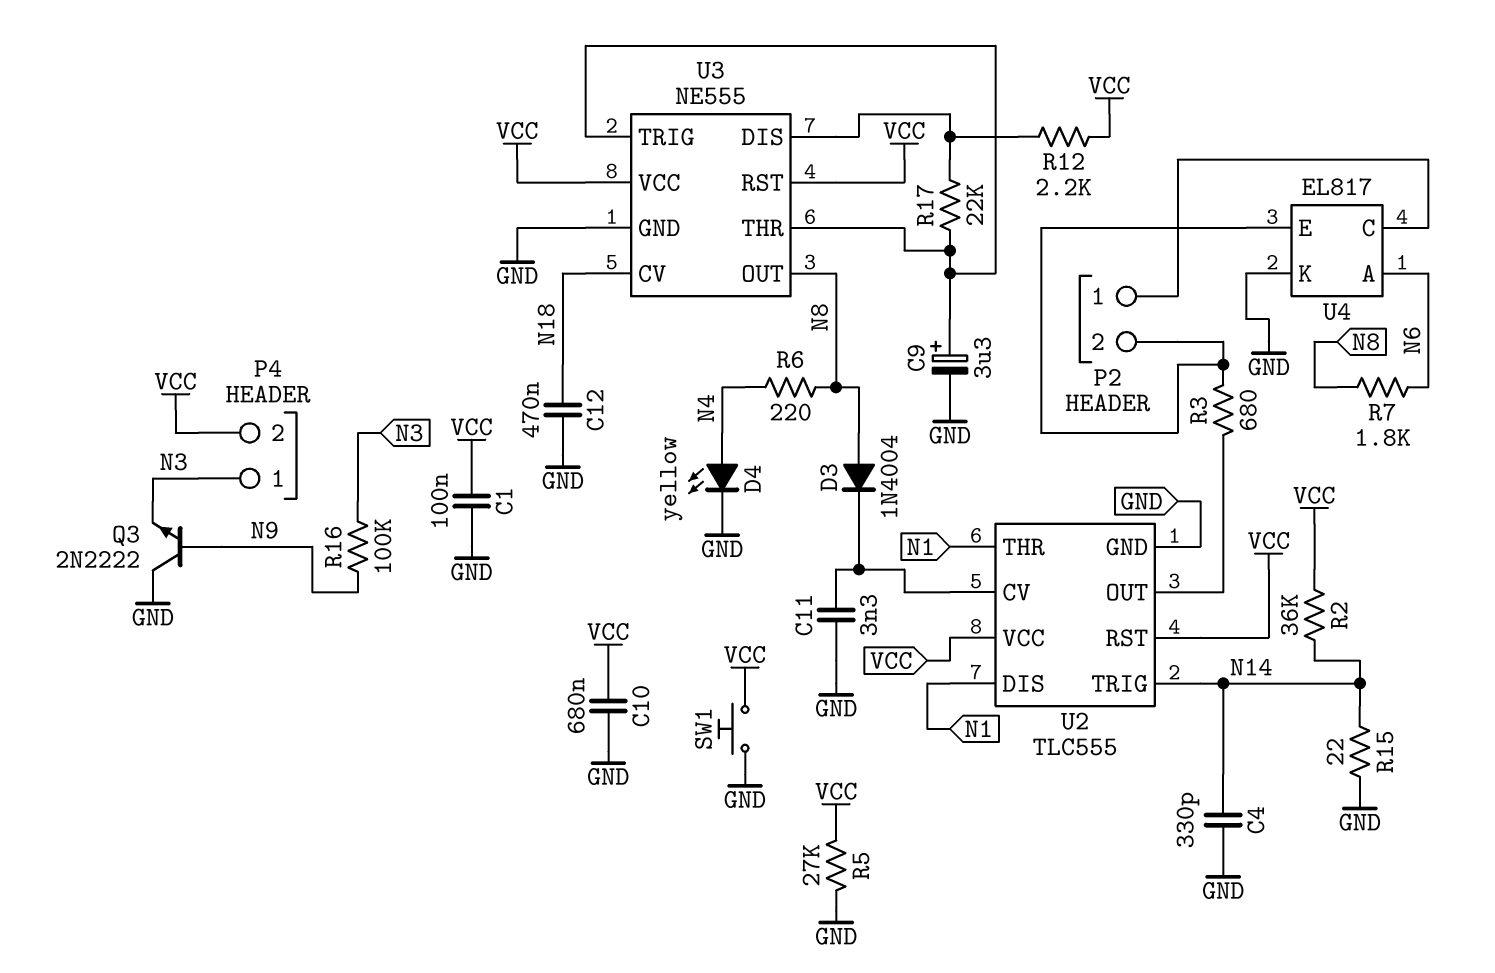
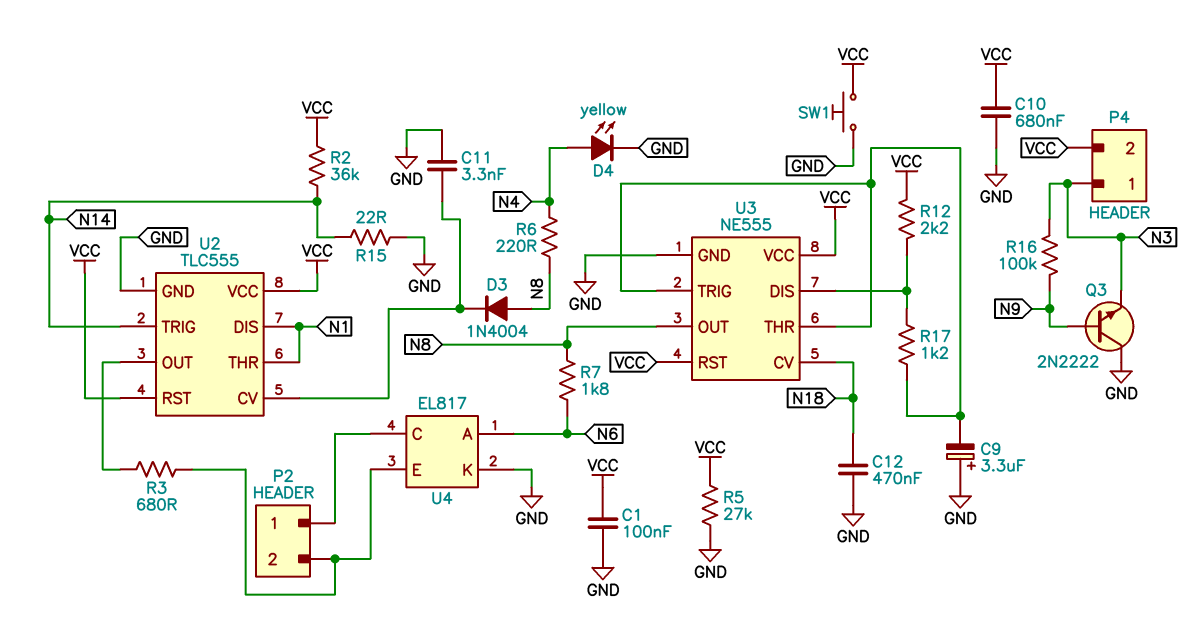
C4: 330pF (GND, N14) -> none
C9: 3.3uF (plus U3/THR, minus GND) -> 3.3uF (plus GND, minus U3/THR)
R17: 22k (U3/DIS, U3/THR) -> 1.2k (U3/DIS, U3/THR)

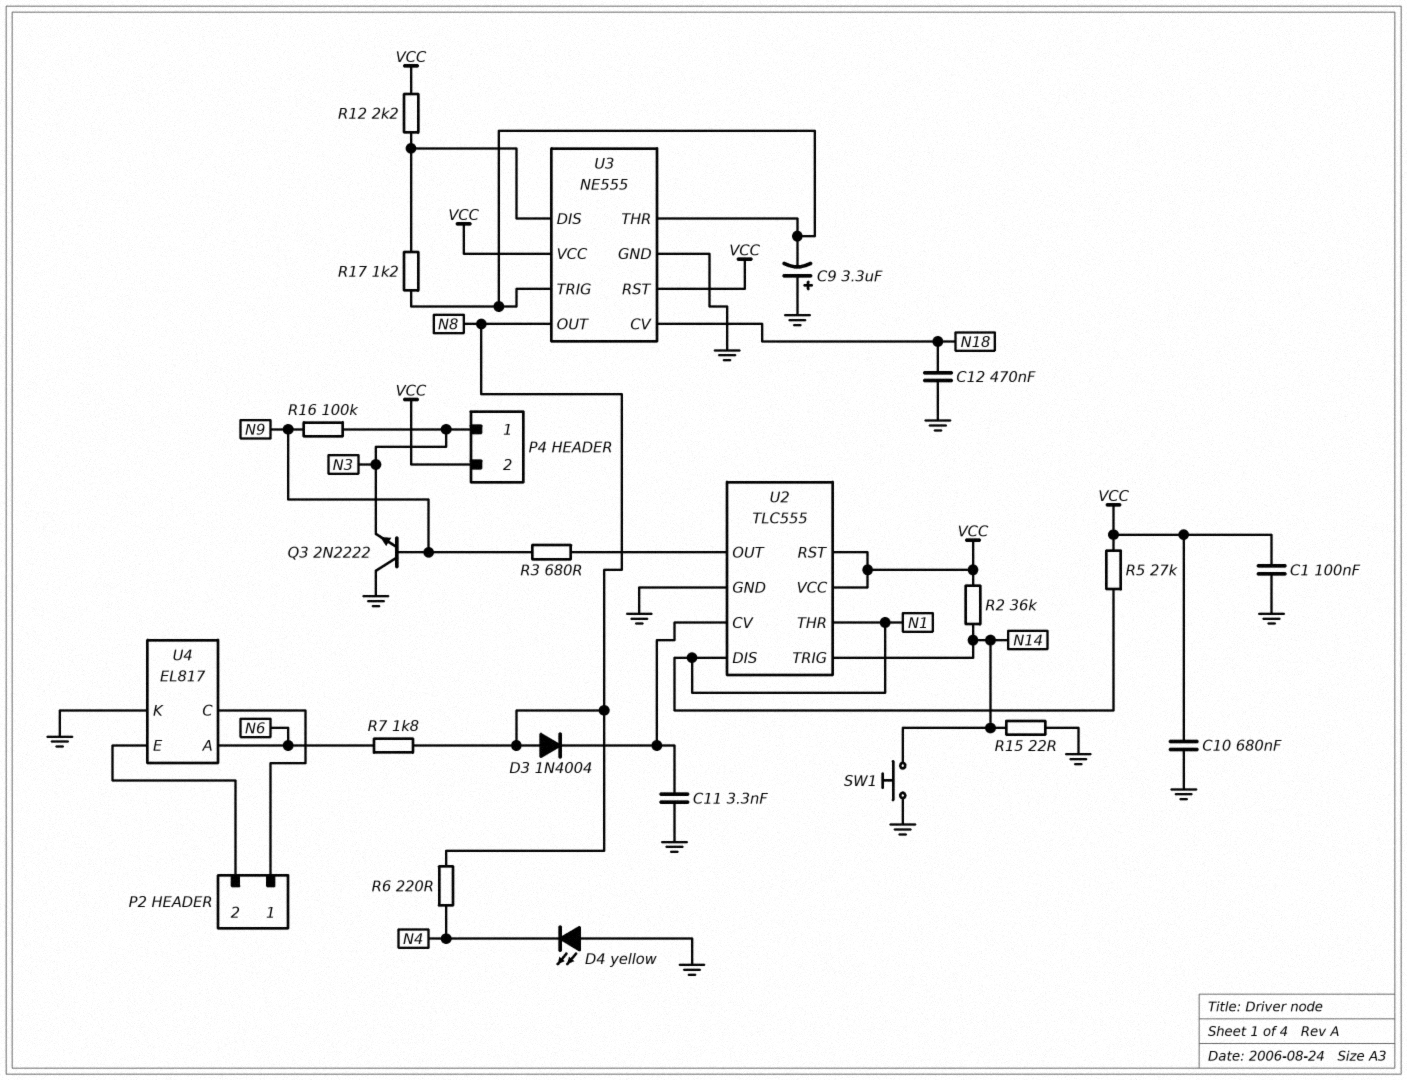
D4: LED yellow (A N4, K GND) -> LED yellow (A GND, K N4)
R3: 680 (P2/2, U2/OUT) -> 680 (N9, U2/OUT)
R5: 27k (GND, VCC) -> 27k (N1, VCC)
SW1: button (GND, VCC) -> button (GND, N14)

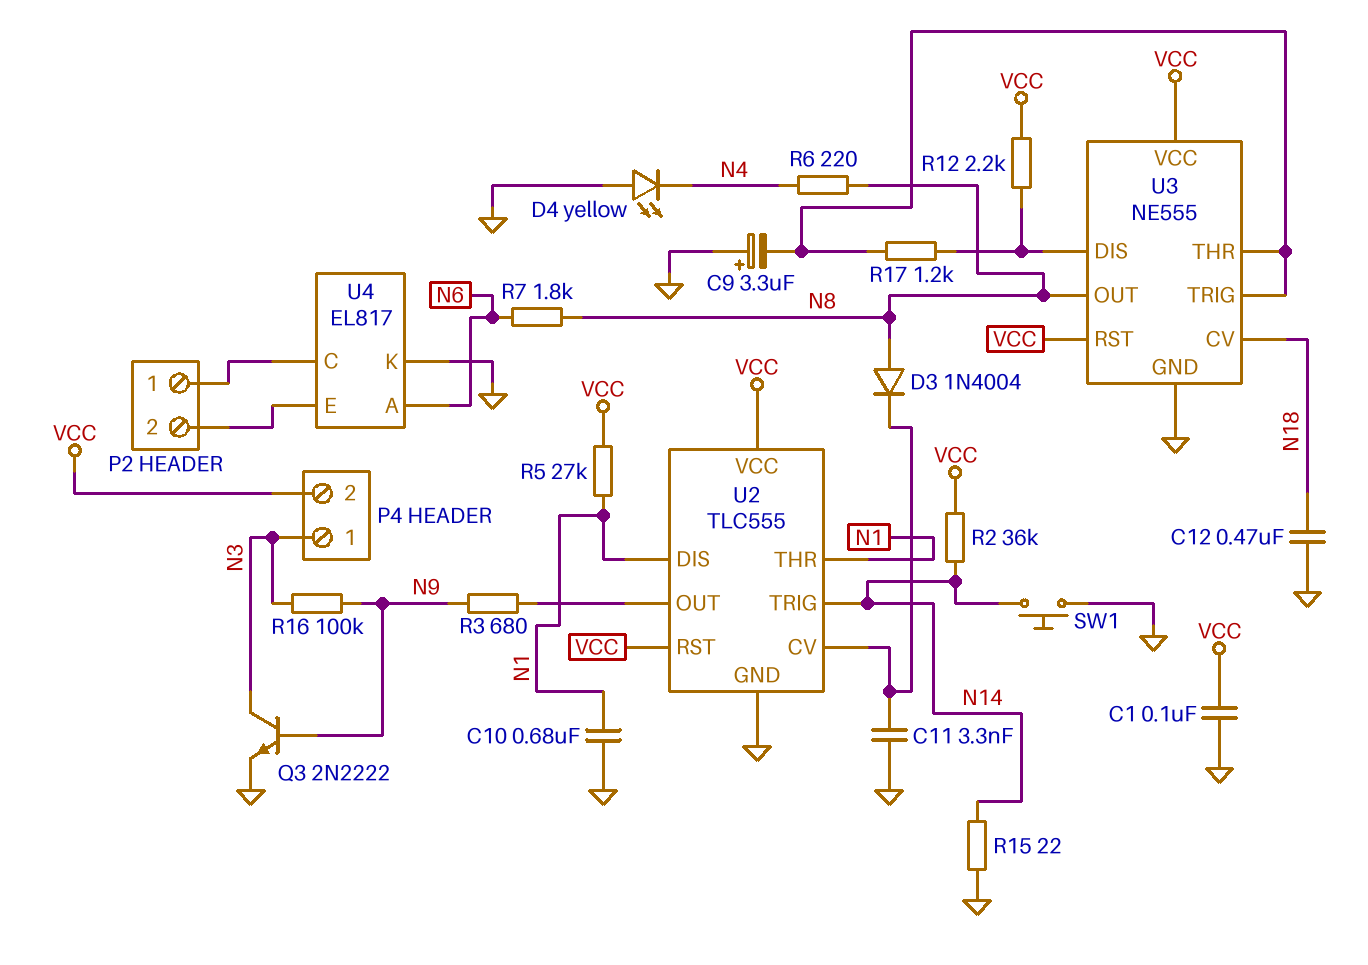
C10: 680nF (GND, VCC) -> 680nF (GND, N1)
Q3: NPN 2N2222 (B N9, C GND, E N3) -> NPN 2N2222 (B N9, C N3, E GND)

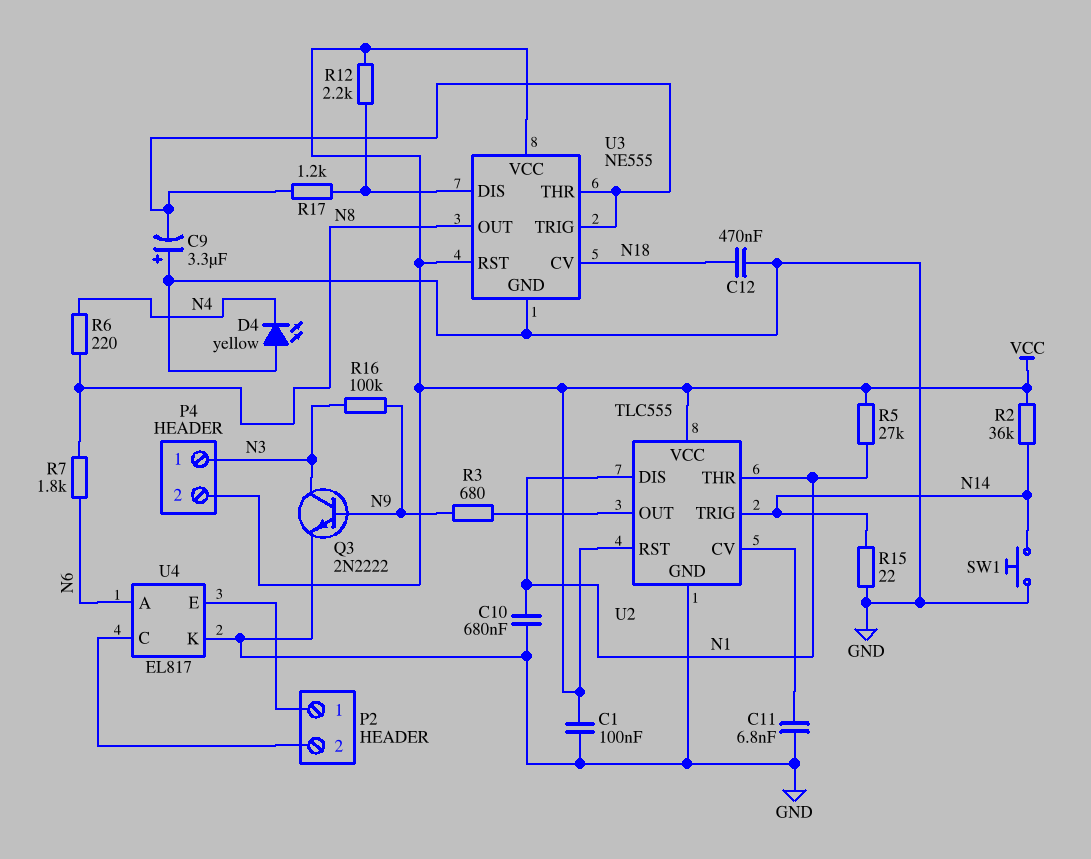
C11: 3.3nF (GND, U2/CV) -> 6.8nF (GND, U2/CV)
D3: diode 1N4004 (A N8, K U2/CV) -> none
U4 pin C: P2/1 -> P2/2
U4 pin E: P2/2 -> P2/1

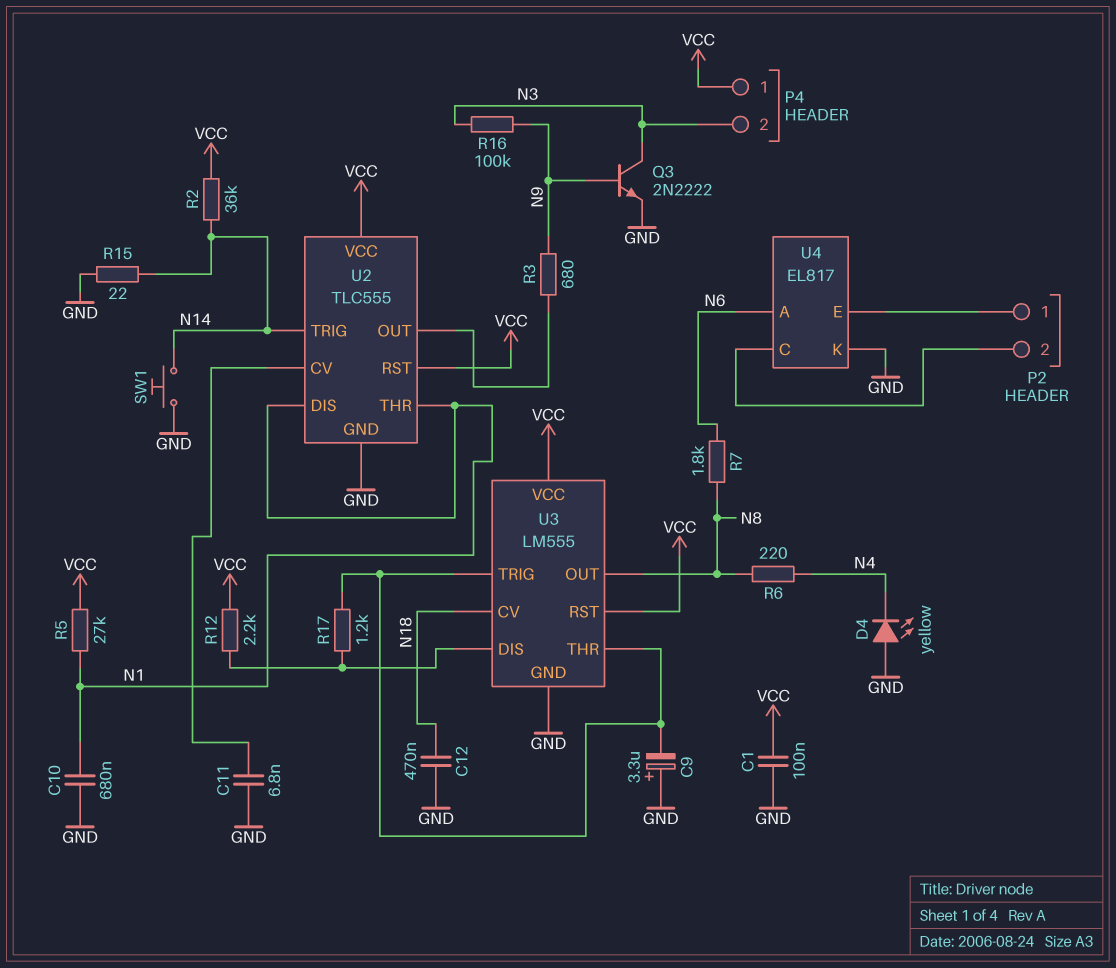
P4 pin 1: N3 -> VCC
P4 pin 2: VCC -> N3
U3: NE555 -> LM555

